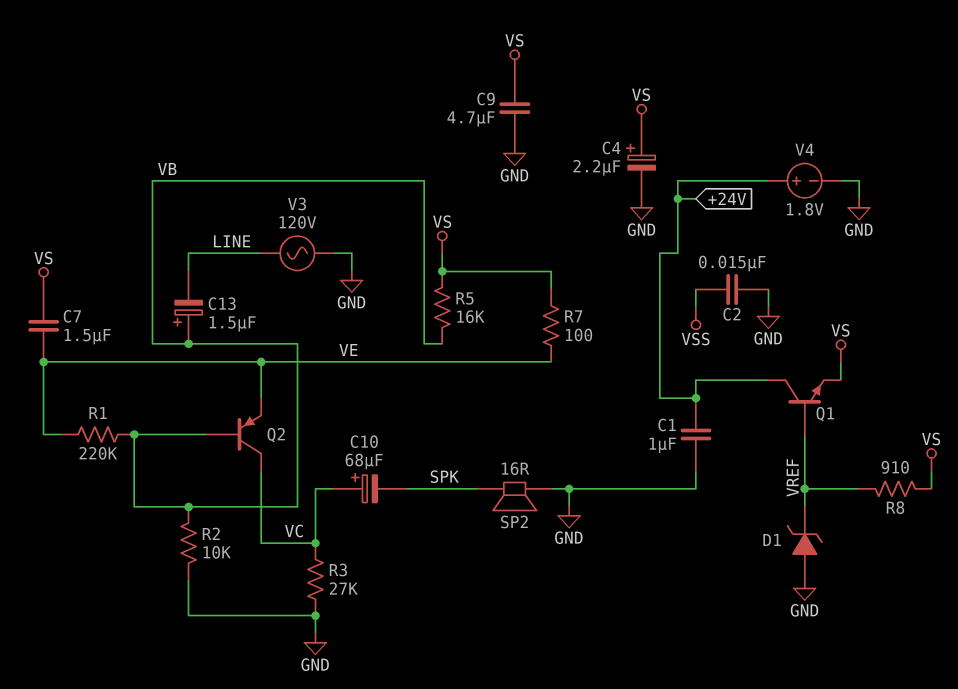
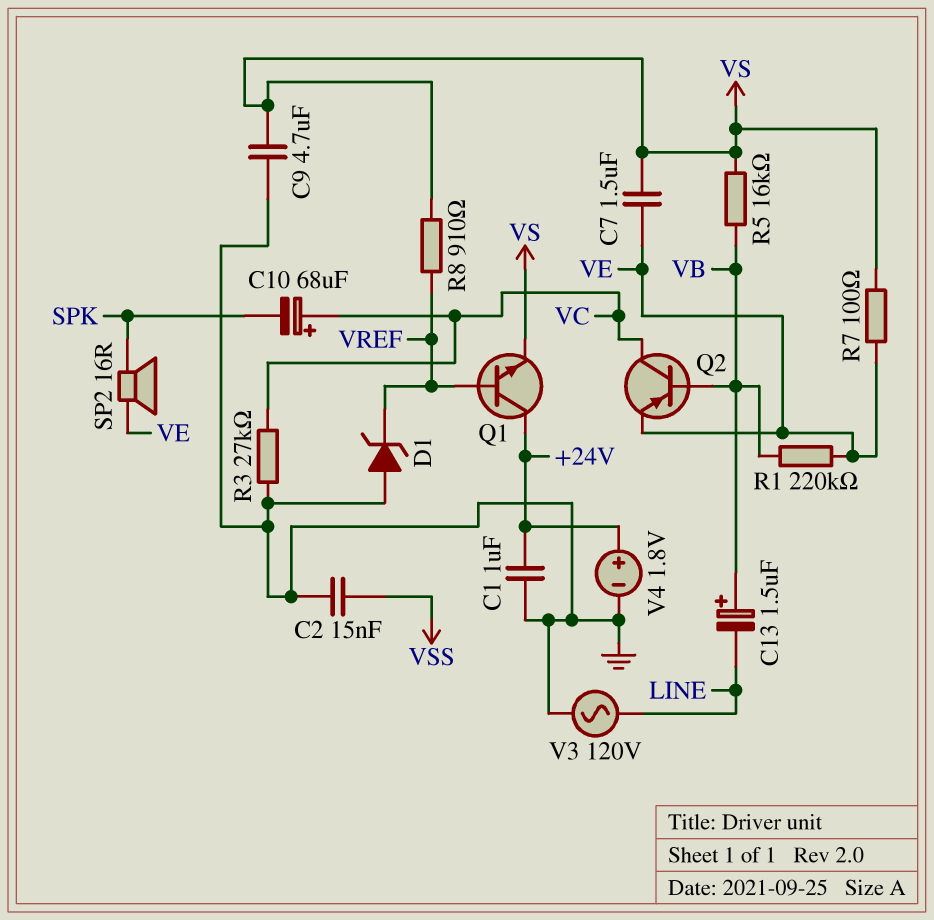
C4: 2.2uF (plus VS, minus GND) -> none
R2: 10k (GND, VB) -> none
SP2: speaker 16R (GND, SPK) -> speaker 16R (SPK, VE)

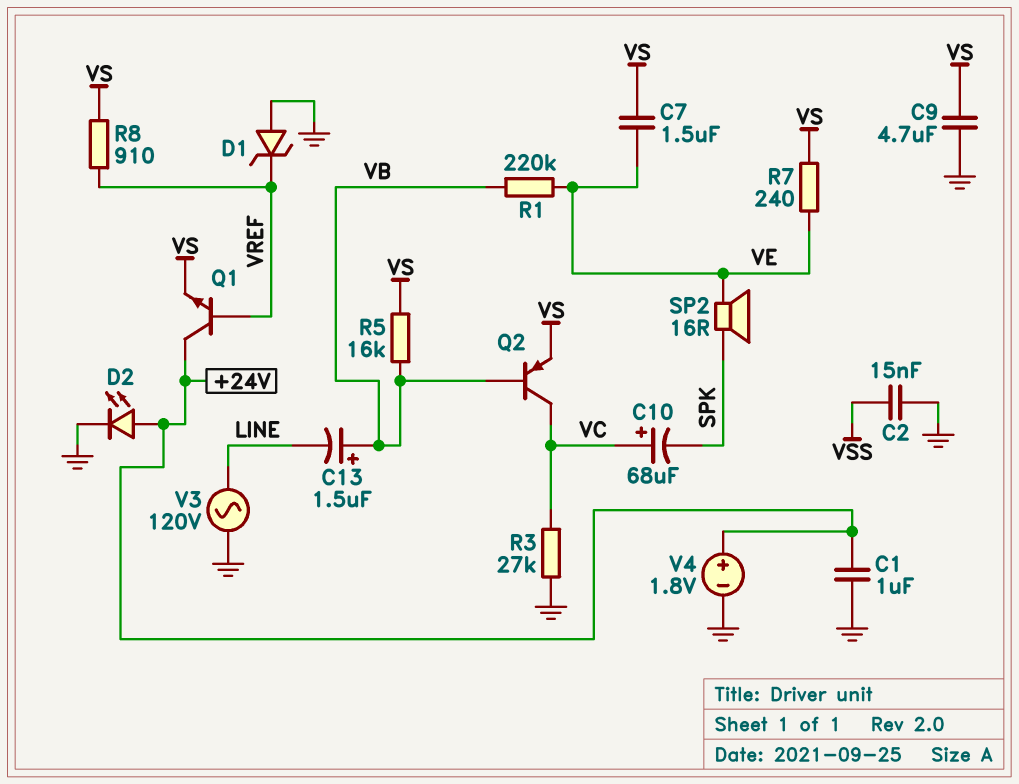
D2: none -> LED (A +24V, K GND)
Q2: PNP (B VB, C VC, E VE) -> PNP (B VB, C VC, E VS)
R7: 100 (VE, VS) -> 240 (VE, VS)

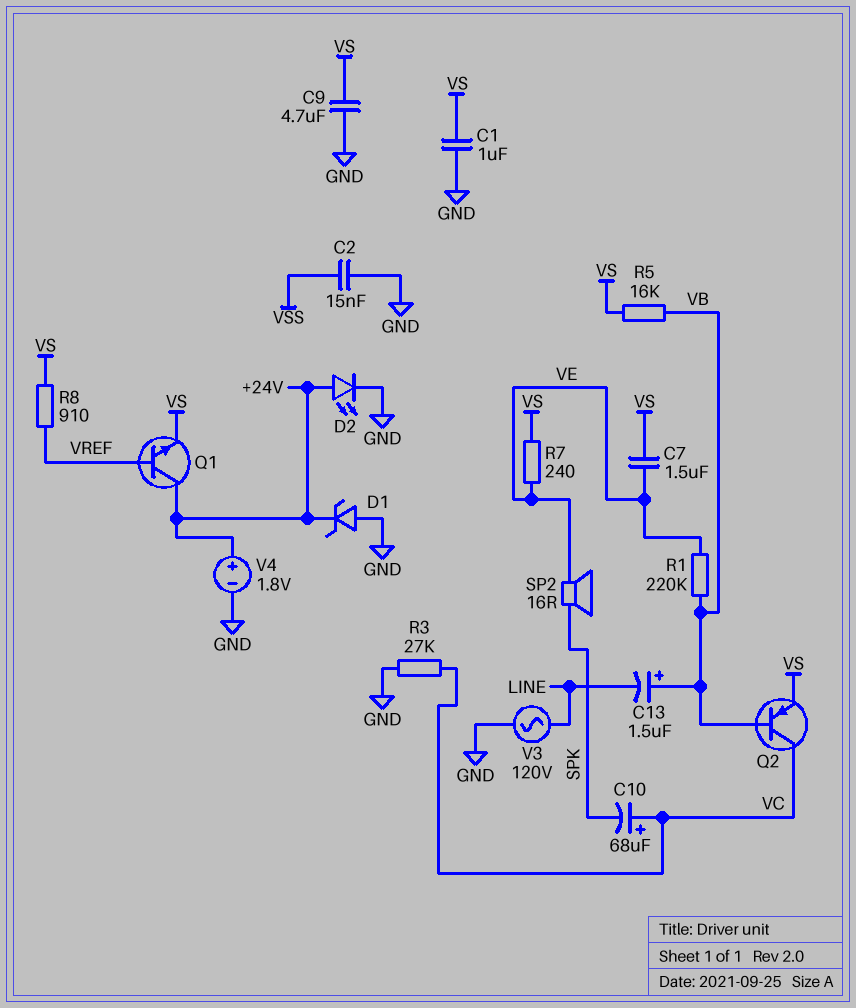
C1: 1uF (+24V, GND) -> 1uF (GND, VS)
D1: zener (A GND, K VREF) -> zener (A GND, K +24V)

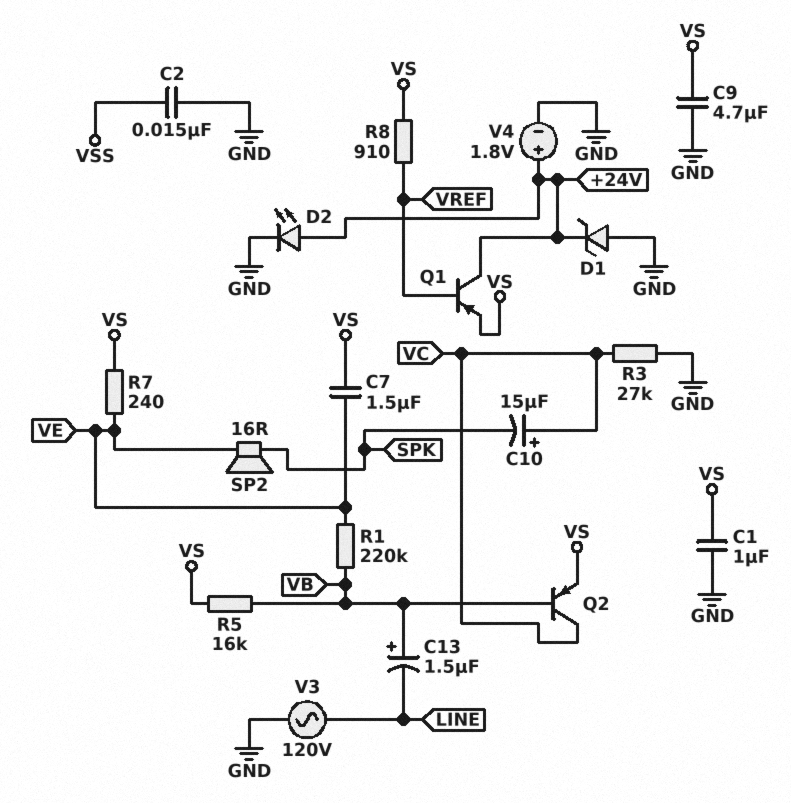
C10: 68uF (plus VC, minus SPK) -> 15uF (plus VC, minus SPK)
Q1: NPN (B VREF, C +24V, E VS) -> PNP (B VREF, C +24V, E VS)

